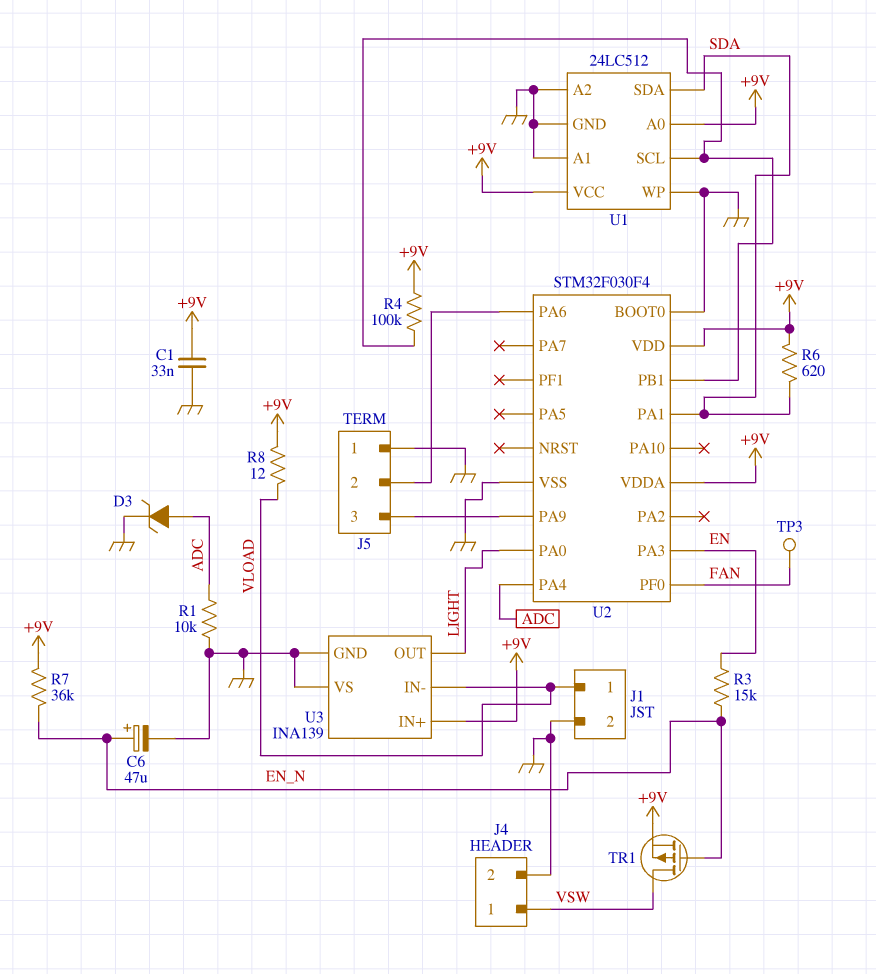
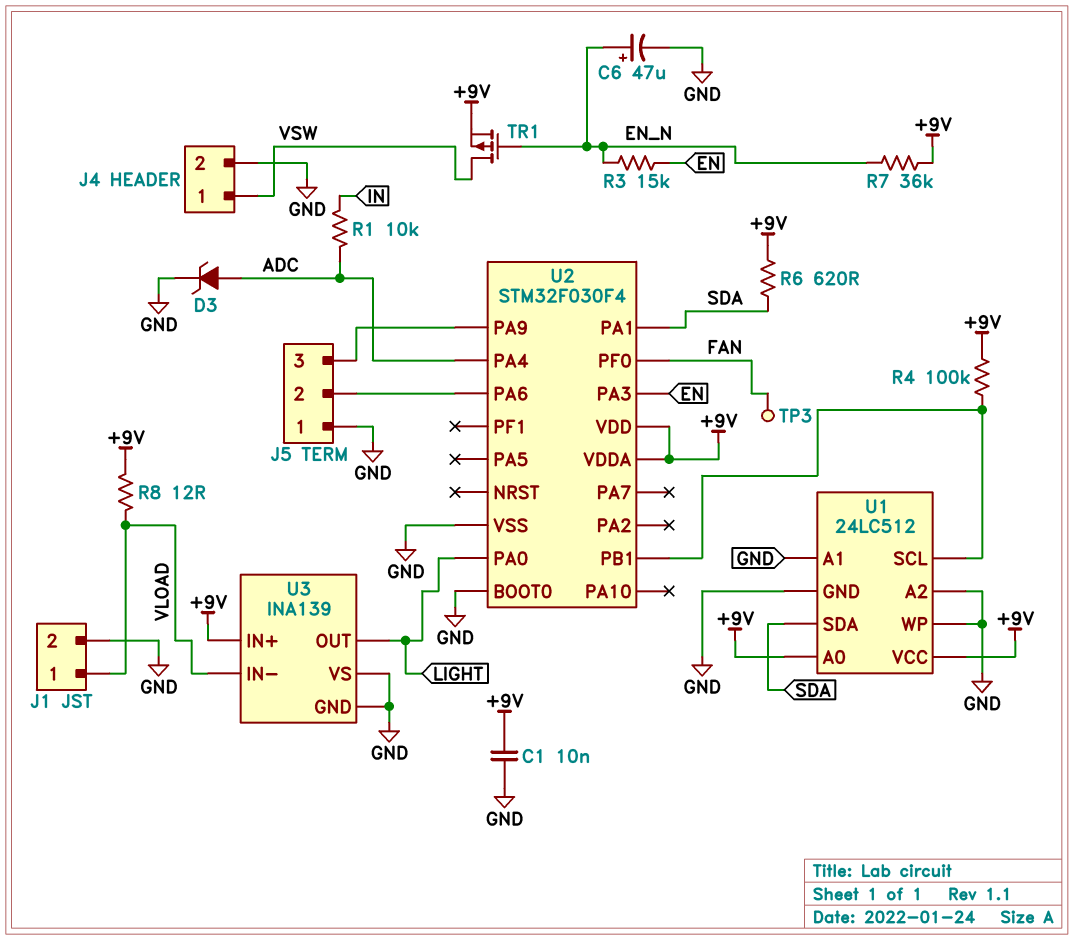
C1: 33nF (+9V, GND) -> 10nF (+9V, GND)
R1: 10k (ADC, GND) -> 10k (ADC, IN)

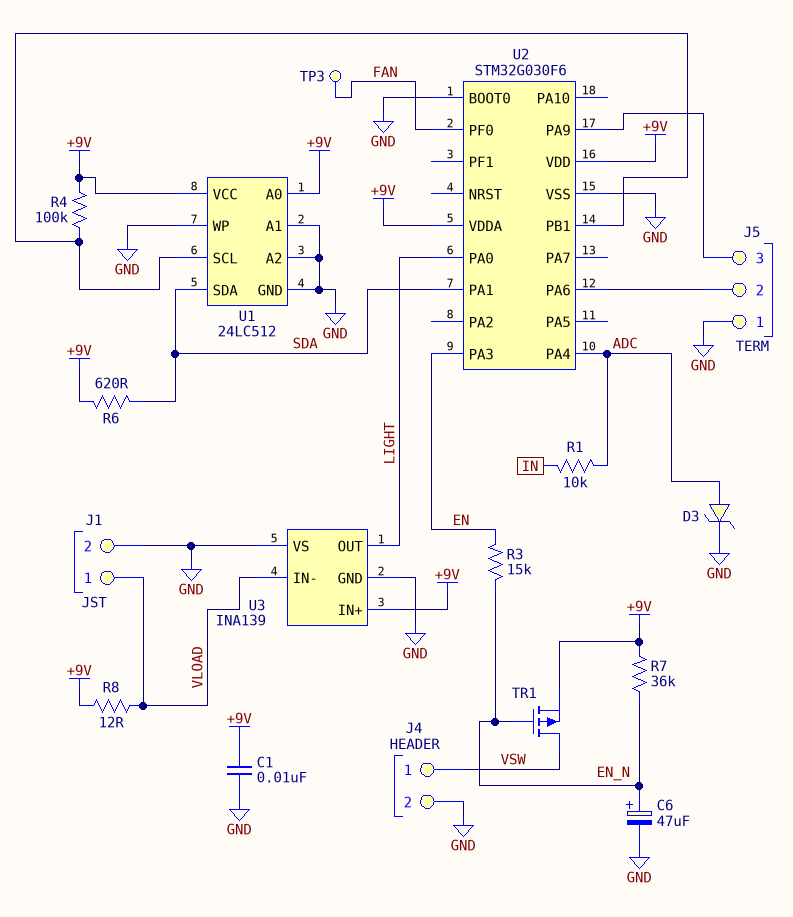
U2: STM32F030F4 -> STM32G030F6

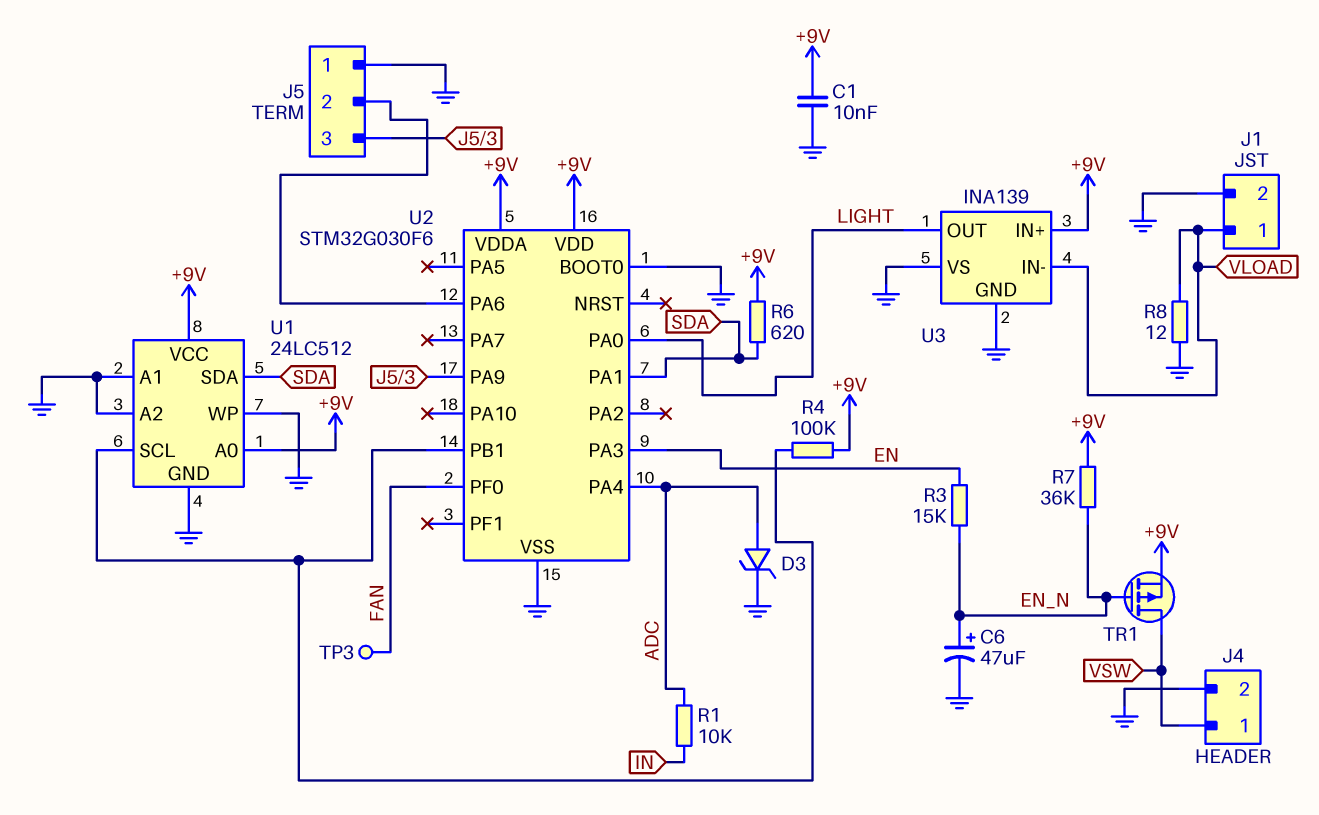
R8: 12 (+9V, VLOAD) -> 12 (GND, VLOAD)

